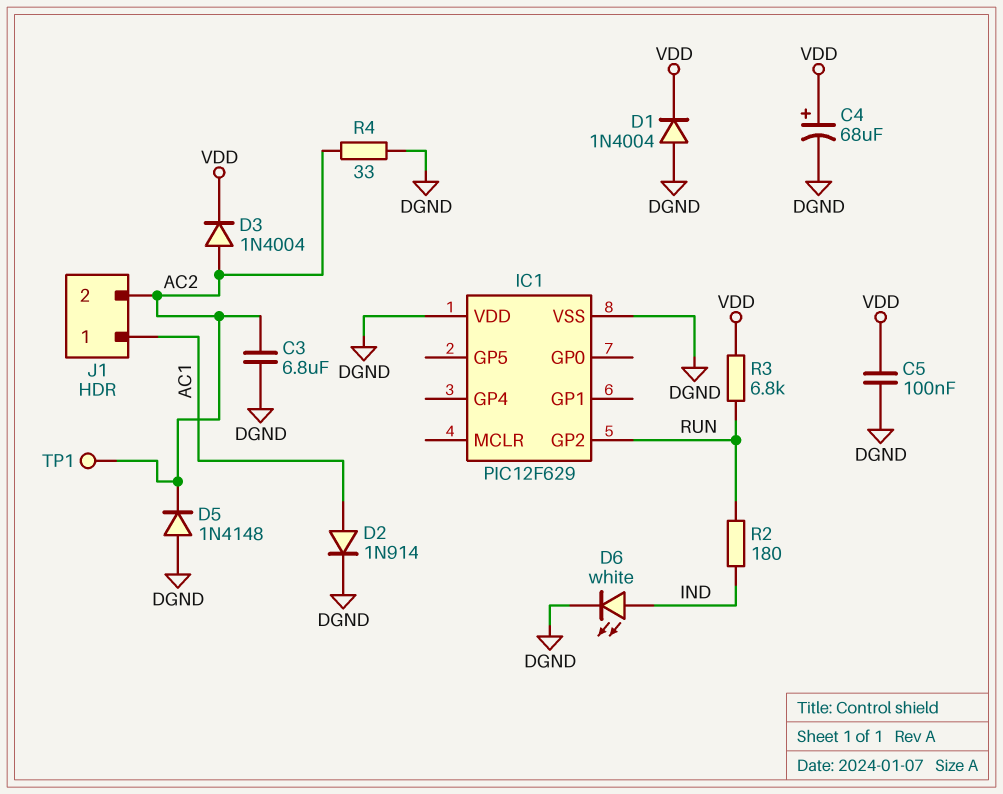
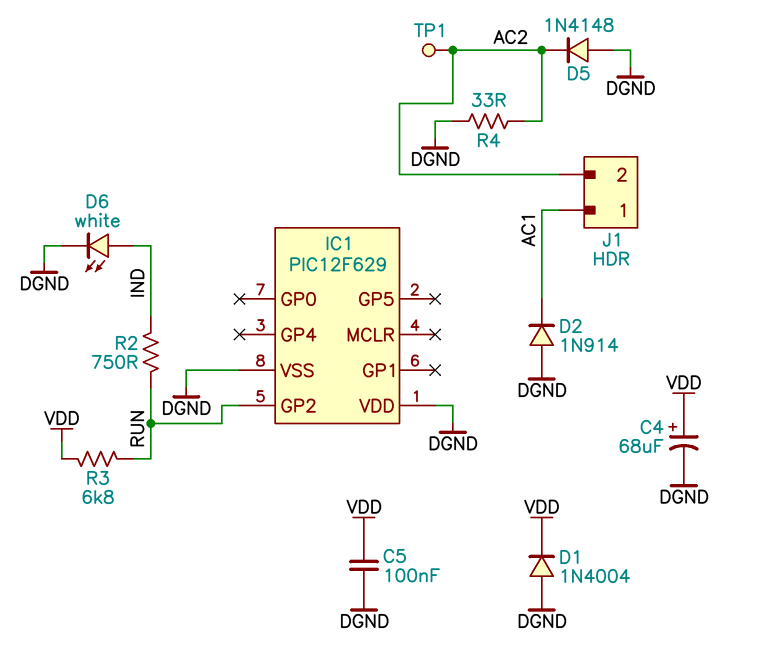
C3: 6.8uF (AC2, DGND) -> none
D2: diode 1N914 (A AC1, K DGND) -> diode 1N914 (A DGND, K AC1)
D3: diode 1N4004 (A AC2, K VDD) -> none
R2: 180 (IND, RUN) -> 750 (IND, RUN)

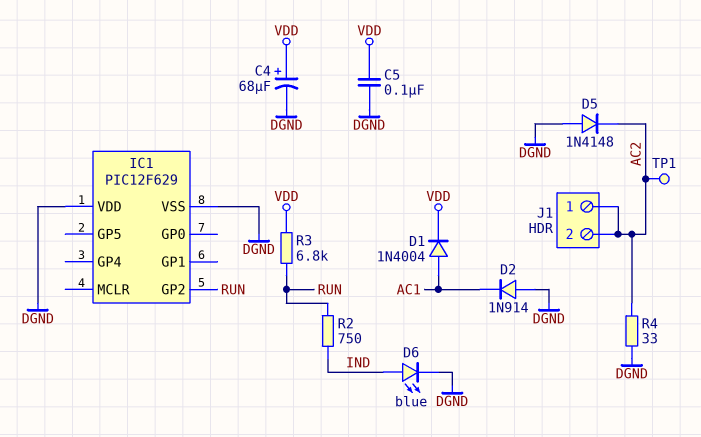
D1: diode 1N4004 (A DGND, K VDD) -> diode 1N4004 (A AC1, K VDD)
D6: LED white (A IND, K DGND) -> LED blue (A IND, K DGND)
J1 pin 1: AC1 -> AC2

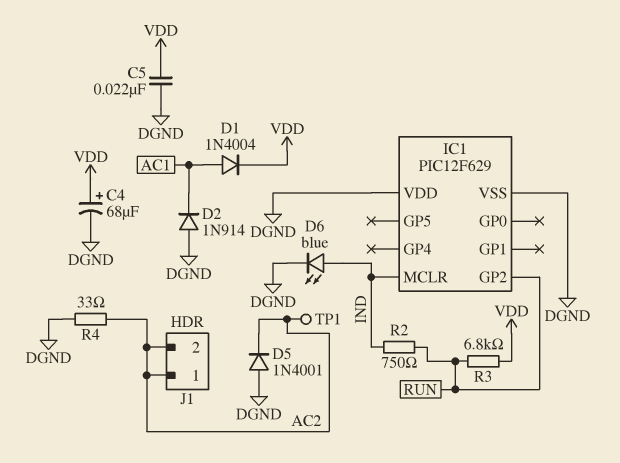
C5: 100nF (DGND, VDD) -> 22nF (DGND, VDD)
D5: diode 1N4148 (A DGND, K AC2) -> diode 1N4001 (A DGND, K AC2)
IC1 pin MCLR: none -> IND

